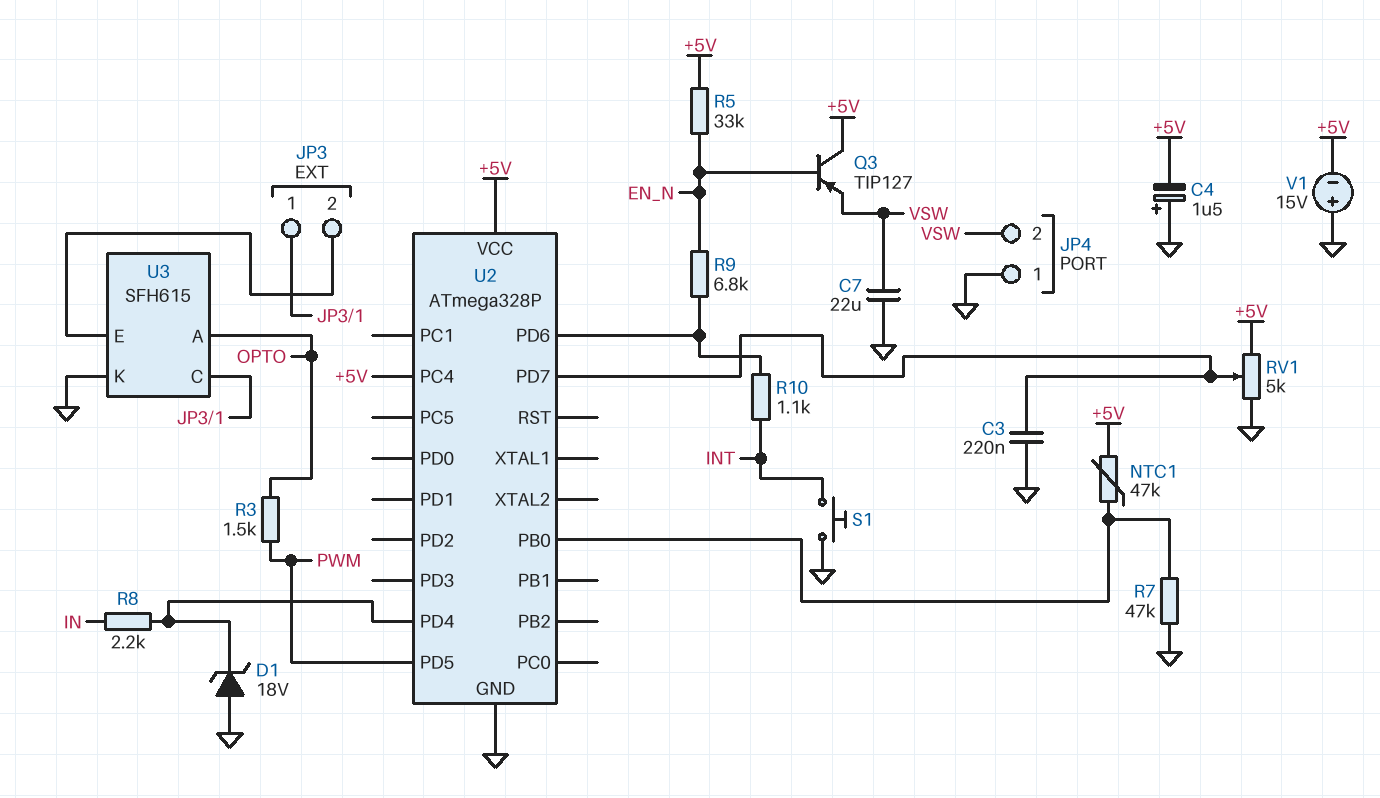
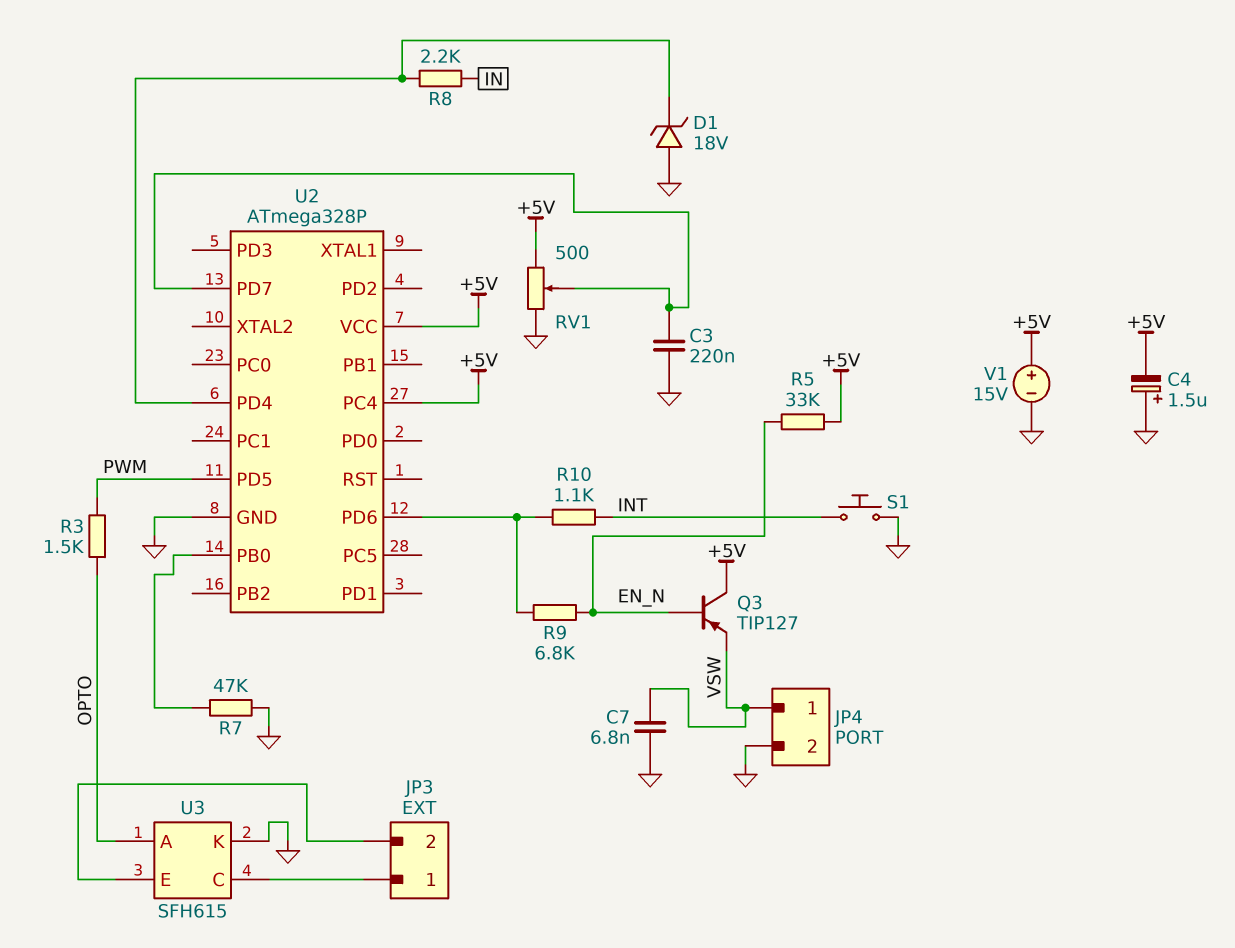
C7: 22uF (GND, VSW) -> 6.8nF (GND, VSW)
JP4 pin 1: GND -> VSW
JP4 pin 2: VSW -> GND
NTC1: 47k (+5V, U2/PB0) -> none
RV1: 5k (+5V, GND, wiper U2/PD7) -> 500 (+5V, GND, wiper U2/PD7)
V1: 15V (plus GND, minus +5V) -> 15V (plus +5V, minus GND)

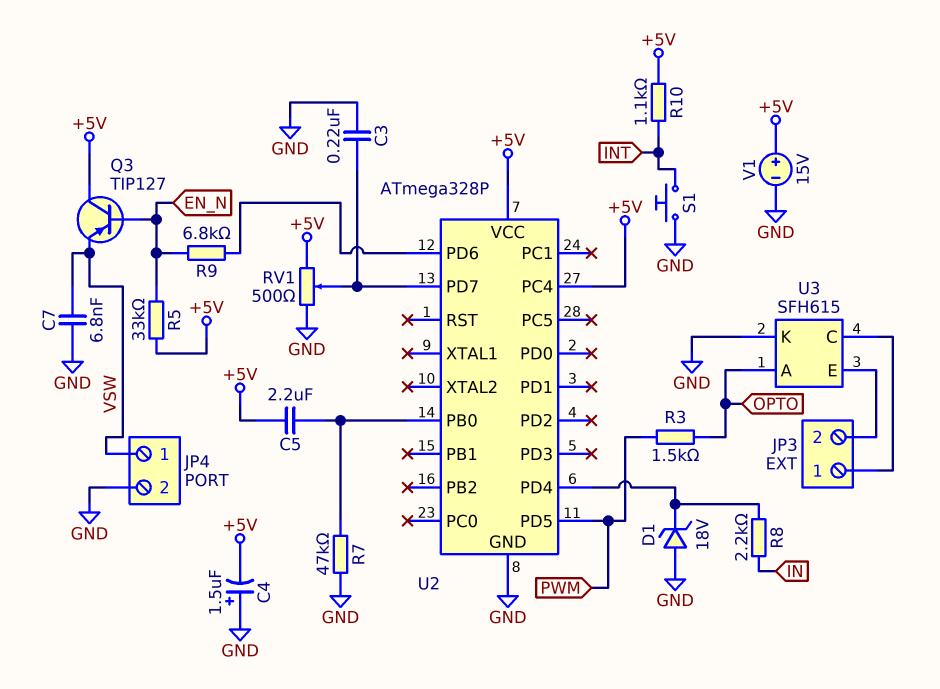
C5: none -> 2.2uF (+5V, U2/PB0)
R10: 1.1k (INT, U2/PD6) -> 1.1k (+5V, INT)

